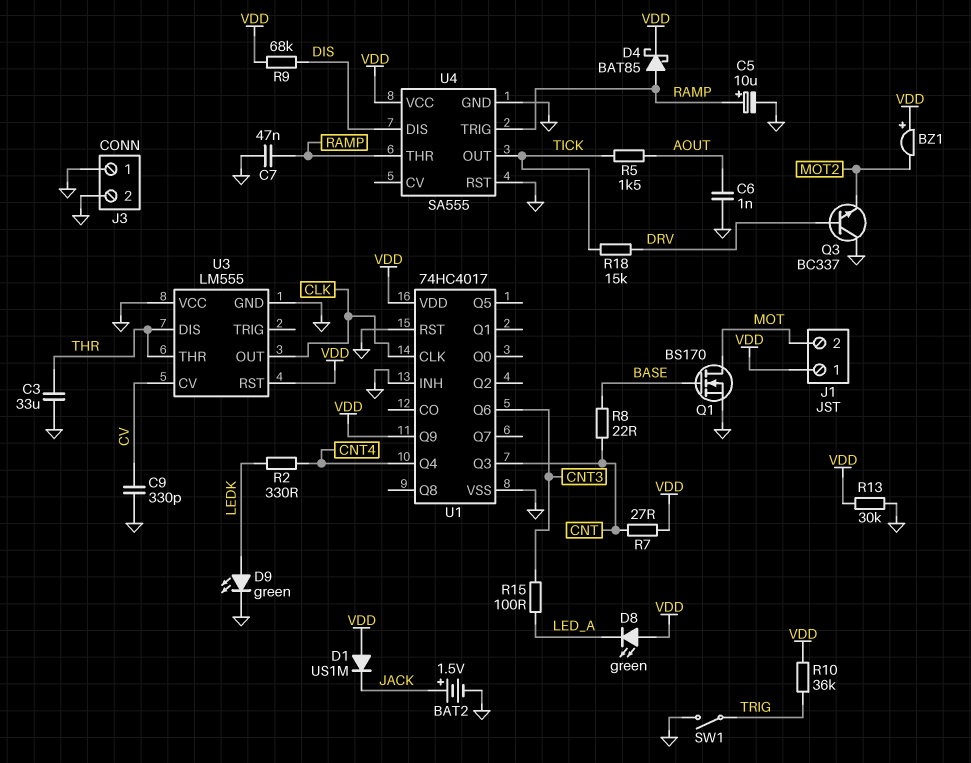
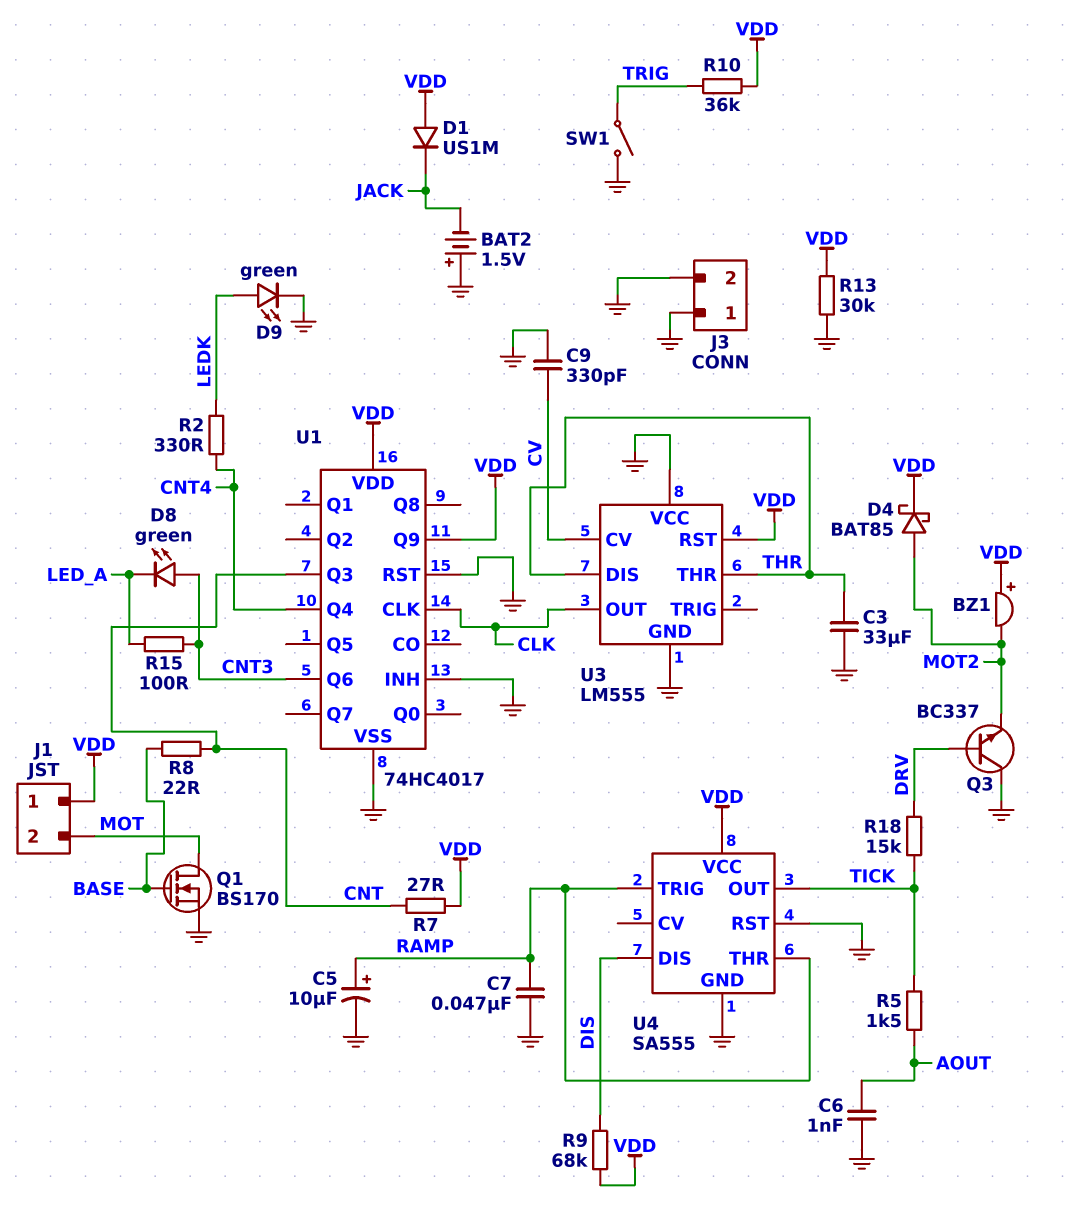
BAT2: 1.5V (plus JACK, minus GND) -> 1.5V (plus GND, minus JACK)
D4: schottky BAT85 (A RAMP, K VDD) -> schottky BAT85 (A MOT2, K VDD)
D8: LED green (A VDD, K LED_A) -> LED green (A CNT3, K LED_A)

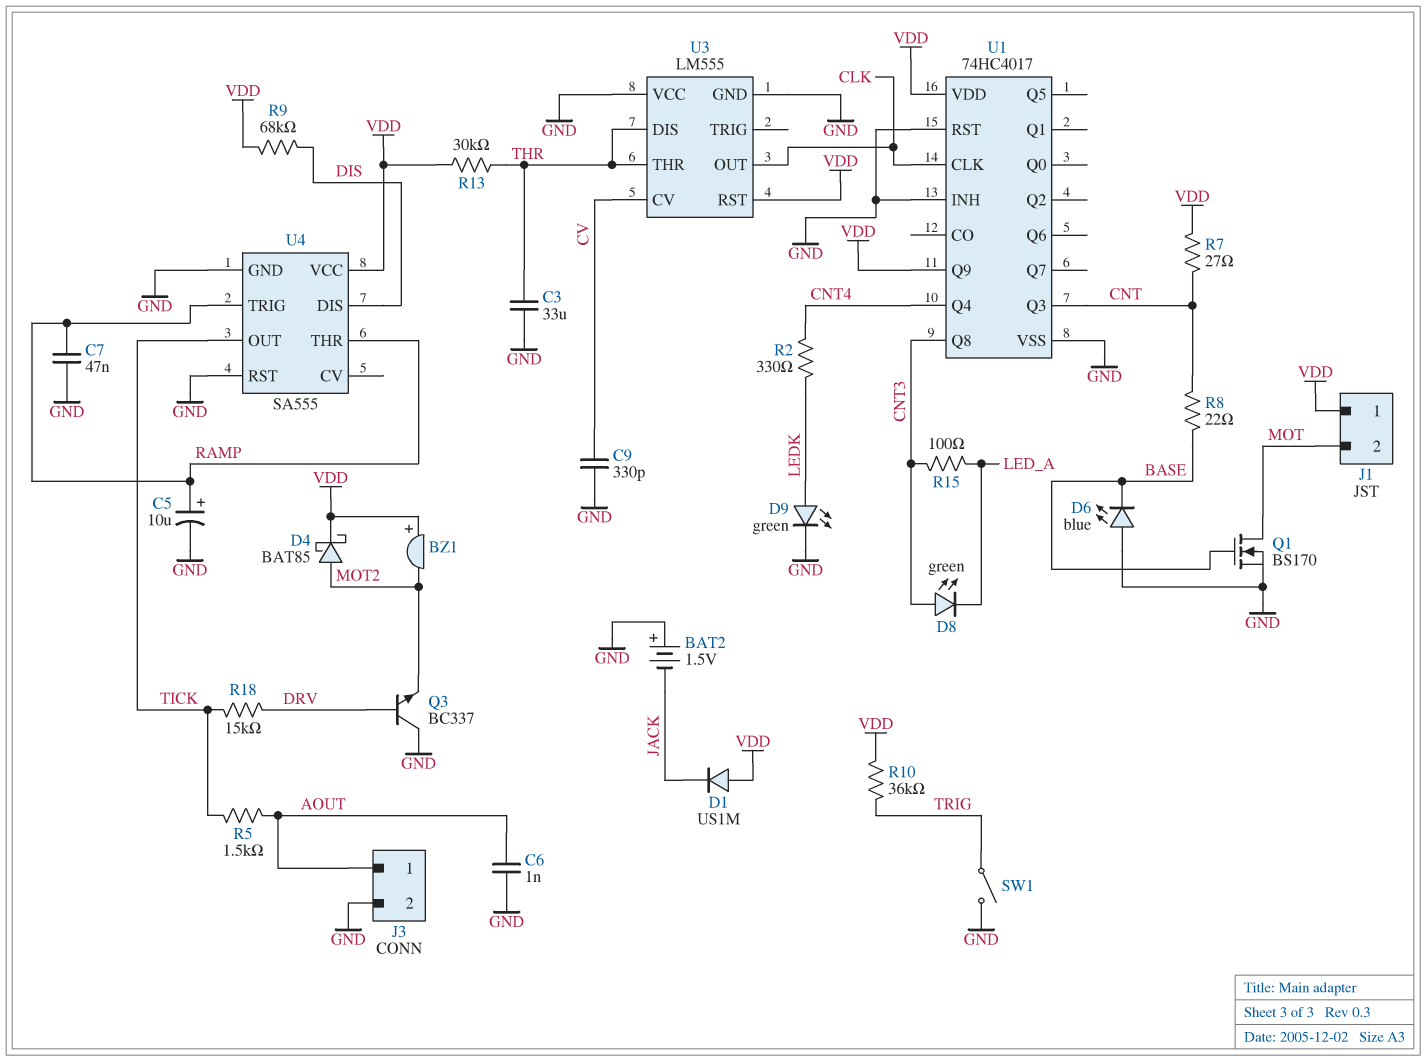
D6: none -> LED blue (A GND, K BASE)
J3 pin 1: GND -> AOUT
R13: 30k (GND, VDD) -> 30k (THR, VDD)
U1 pin Q6: CNT3 -> none
U1 pin Q8: none -> CNT3

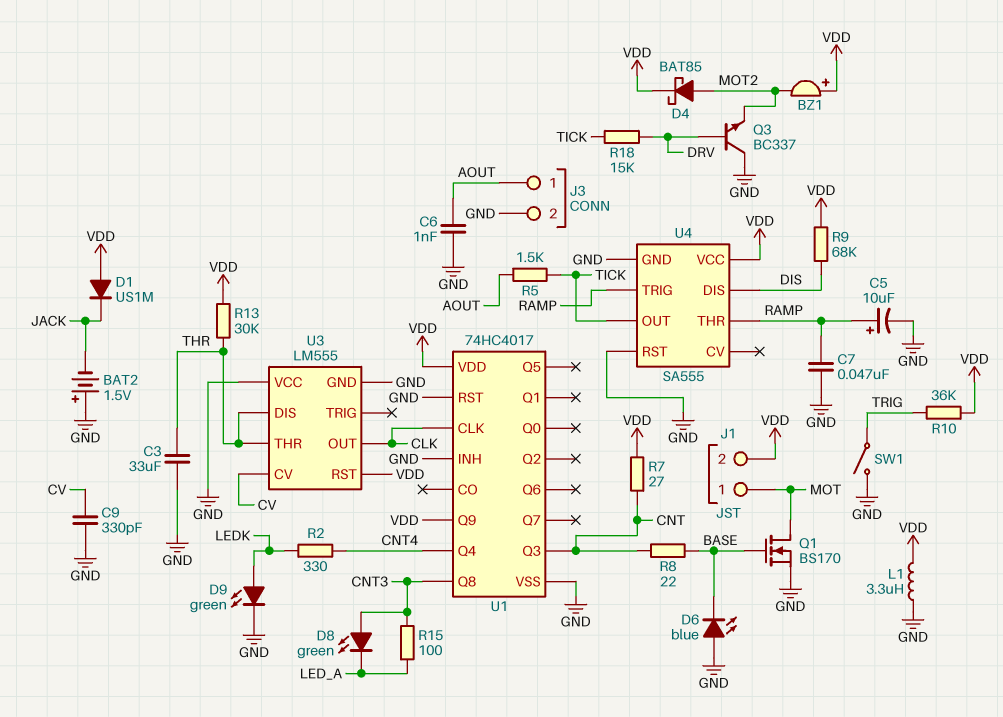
J1 pin 1: VDD -> MOT
J1 pin 2: MOT -> VDD
L1: none -> 3.3uH (GND, VDD)

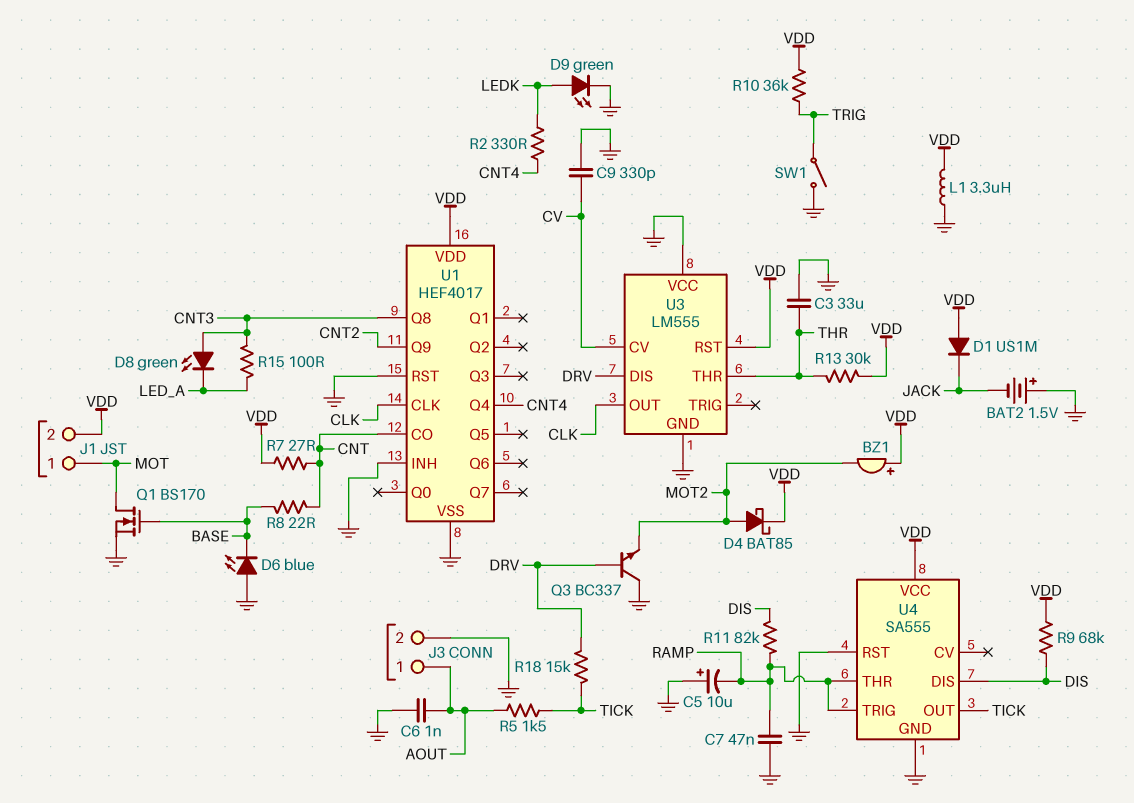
C5: 10uF (plus RAMP, minus GND) -> 10uF (plus GND, minus RAMP)
R11: none -> 82k (DIS, RAMP)
U1: 74HC4017 -> HEF4017
U1 pin CO: none -> CNT
U1 pin Q3: CNT -> none
U1 pin Q9: VDD -> CNT2
U3 pin DIS: THR -> DRV

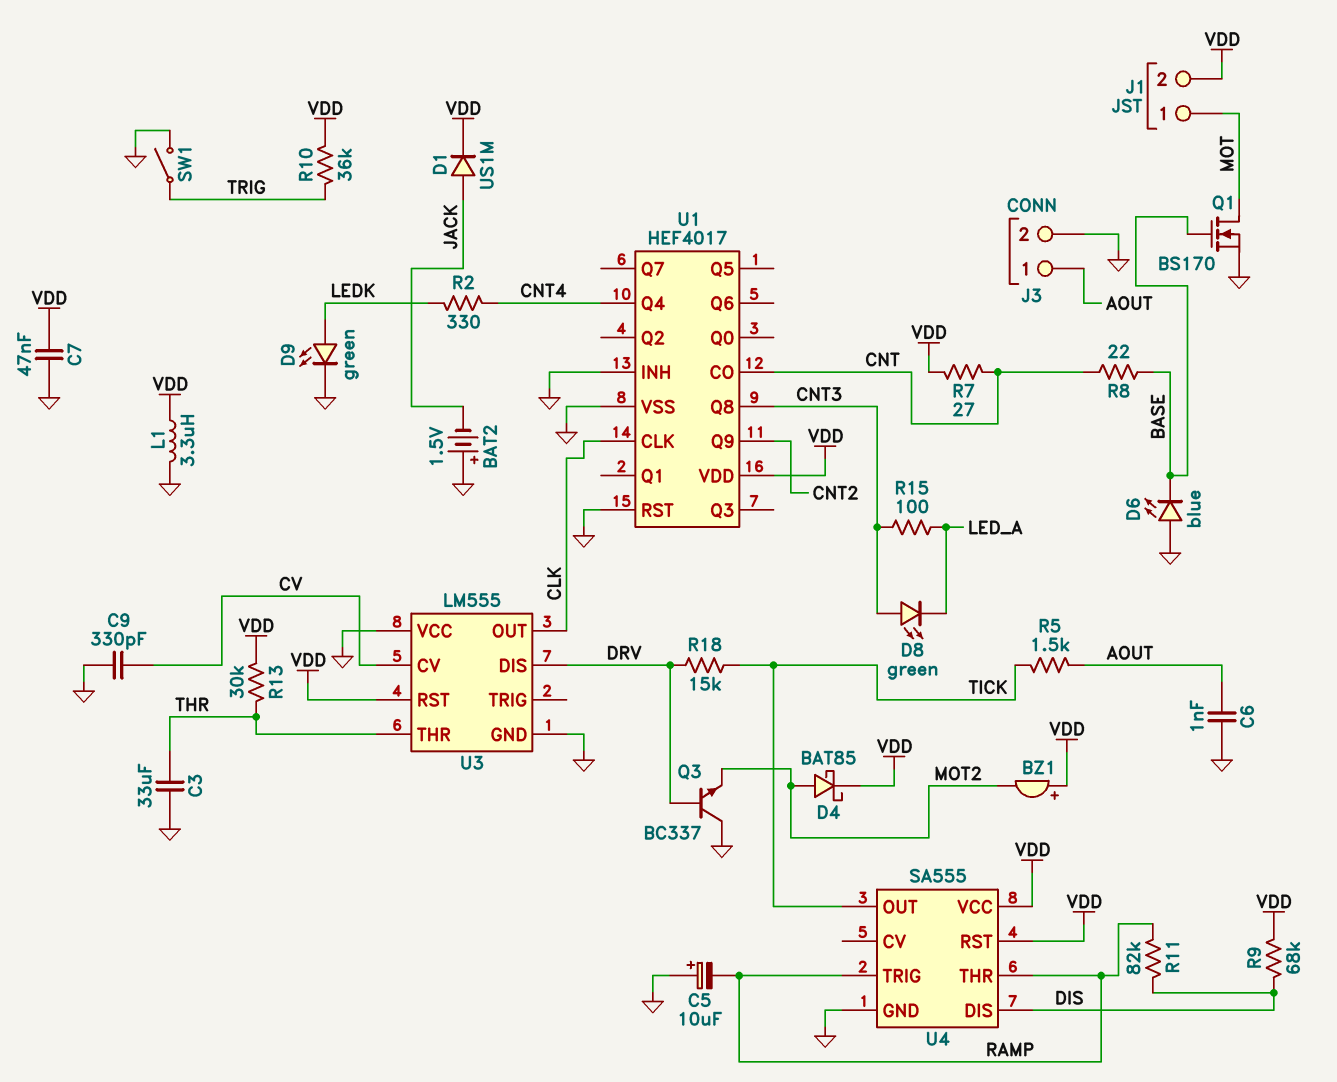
C7: 47nF (GND, RAMP) -> 47nF (GND, VDD)
D1: diode US1M (A VDD, K JACK) -> diode US1M (A JACK, K VDD)
U4 pin RST: GND -> VDD

